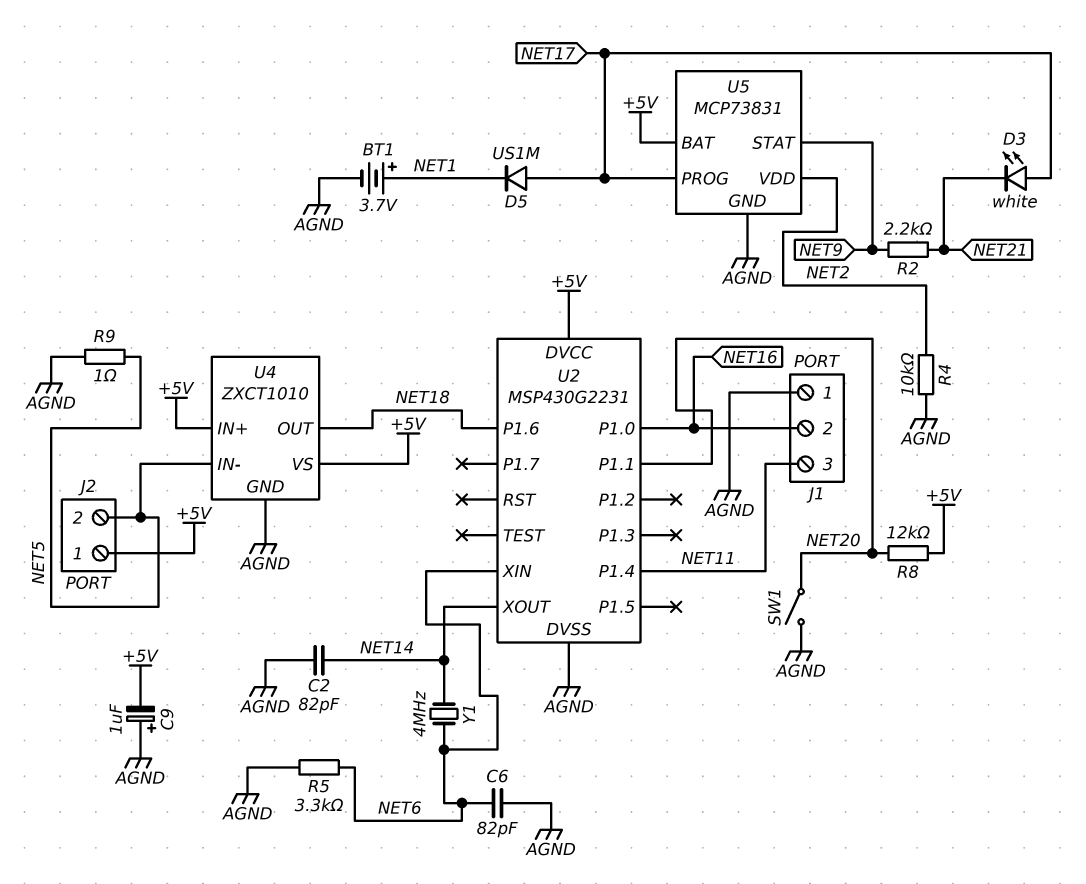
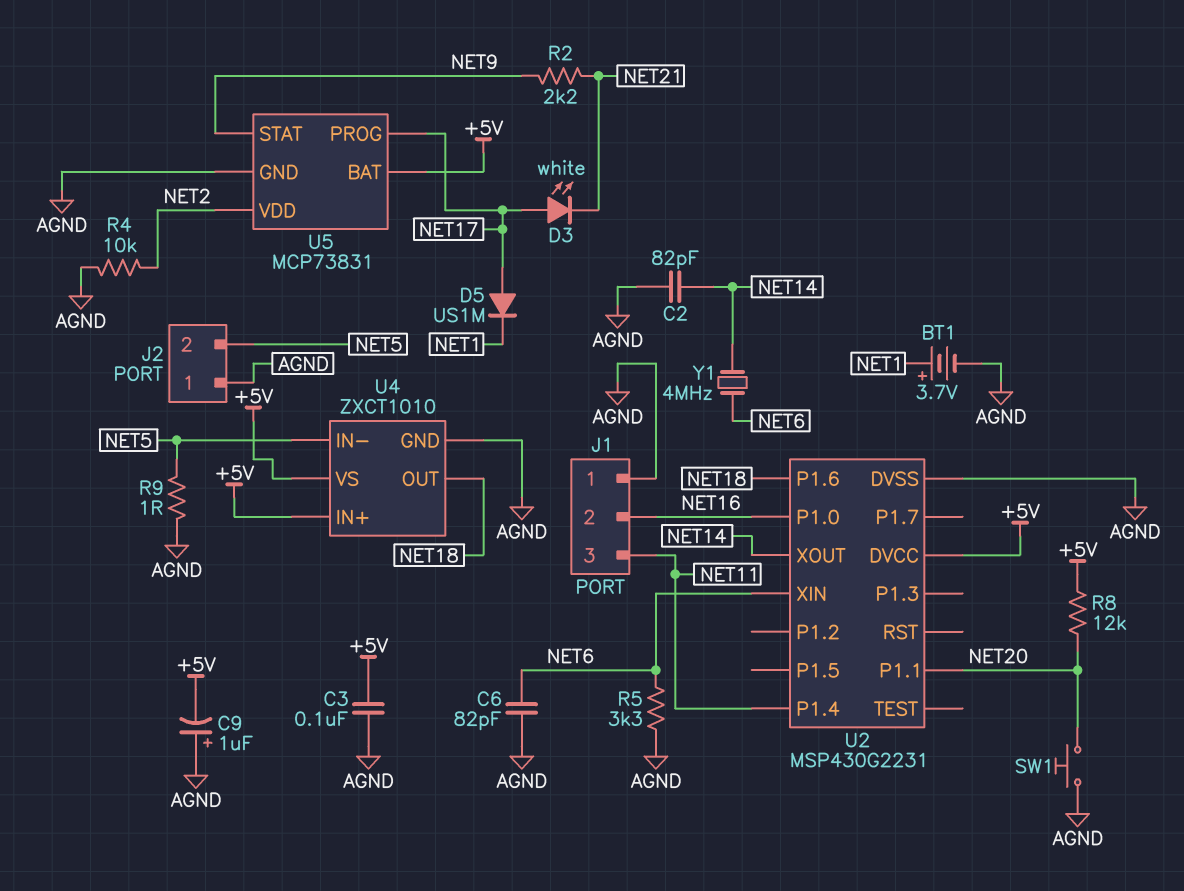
C3: none -> 100nF (+5V, AGND)
J2 pin 1: +5V -> AGND
SW1: switch (AGND, NET20) -> button (AGND, NET20)

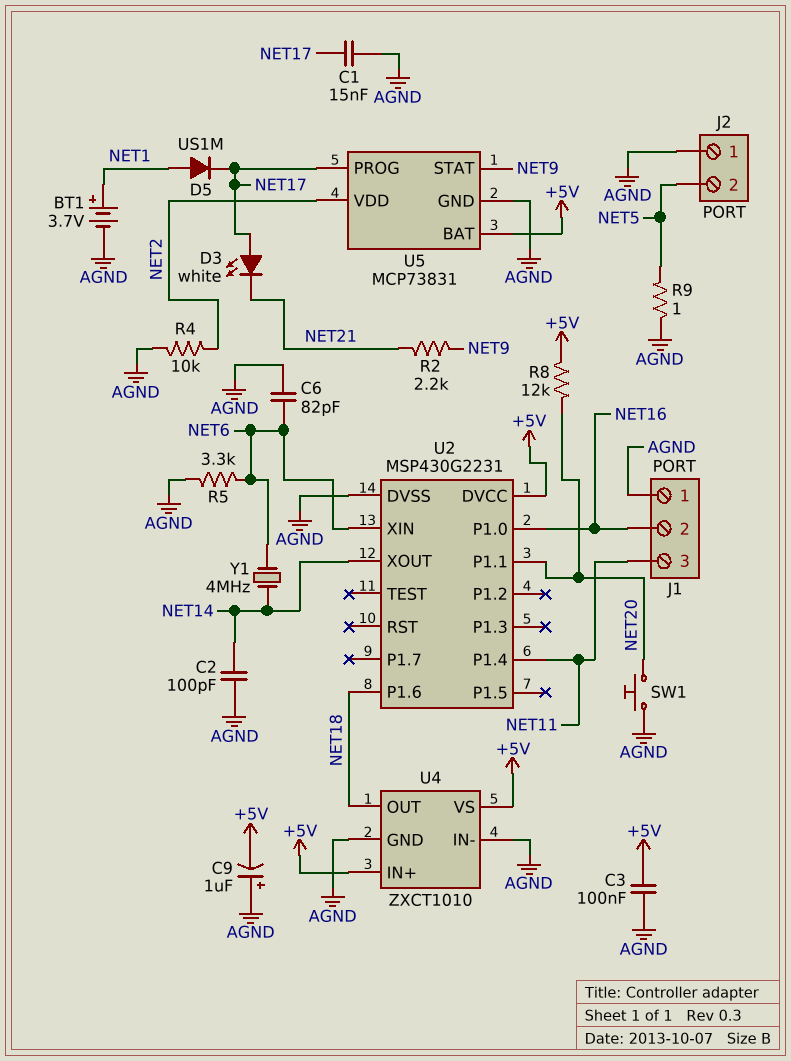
C1: none -> 15nF (AGND, NET17)
C2: 82pF (AGND, NET14) -> 100pF (AGND, NET14)
D5: diode US1M (A NET17, K NET1) -> diode US1M (A NET1, K NET17)
U4 pin IN-: NET5 -> AGND

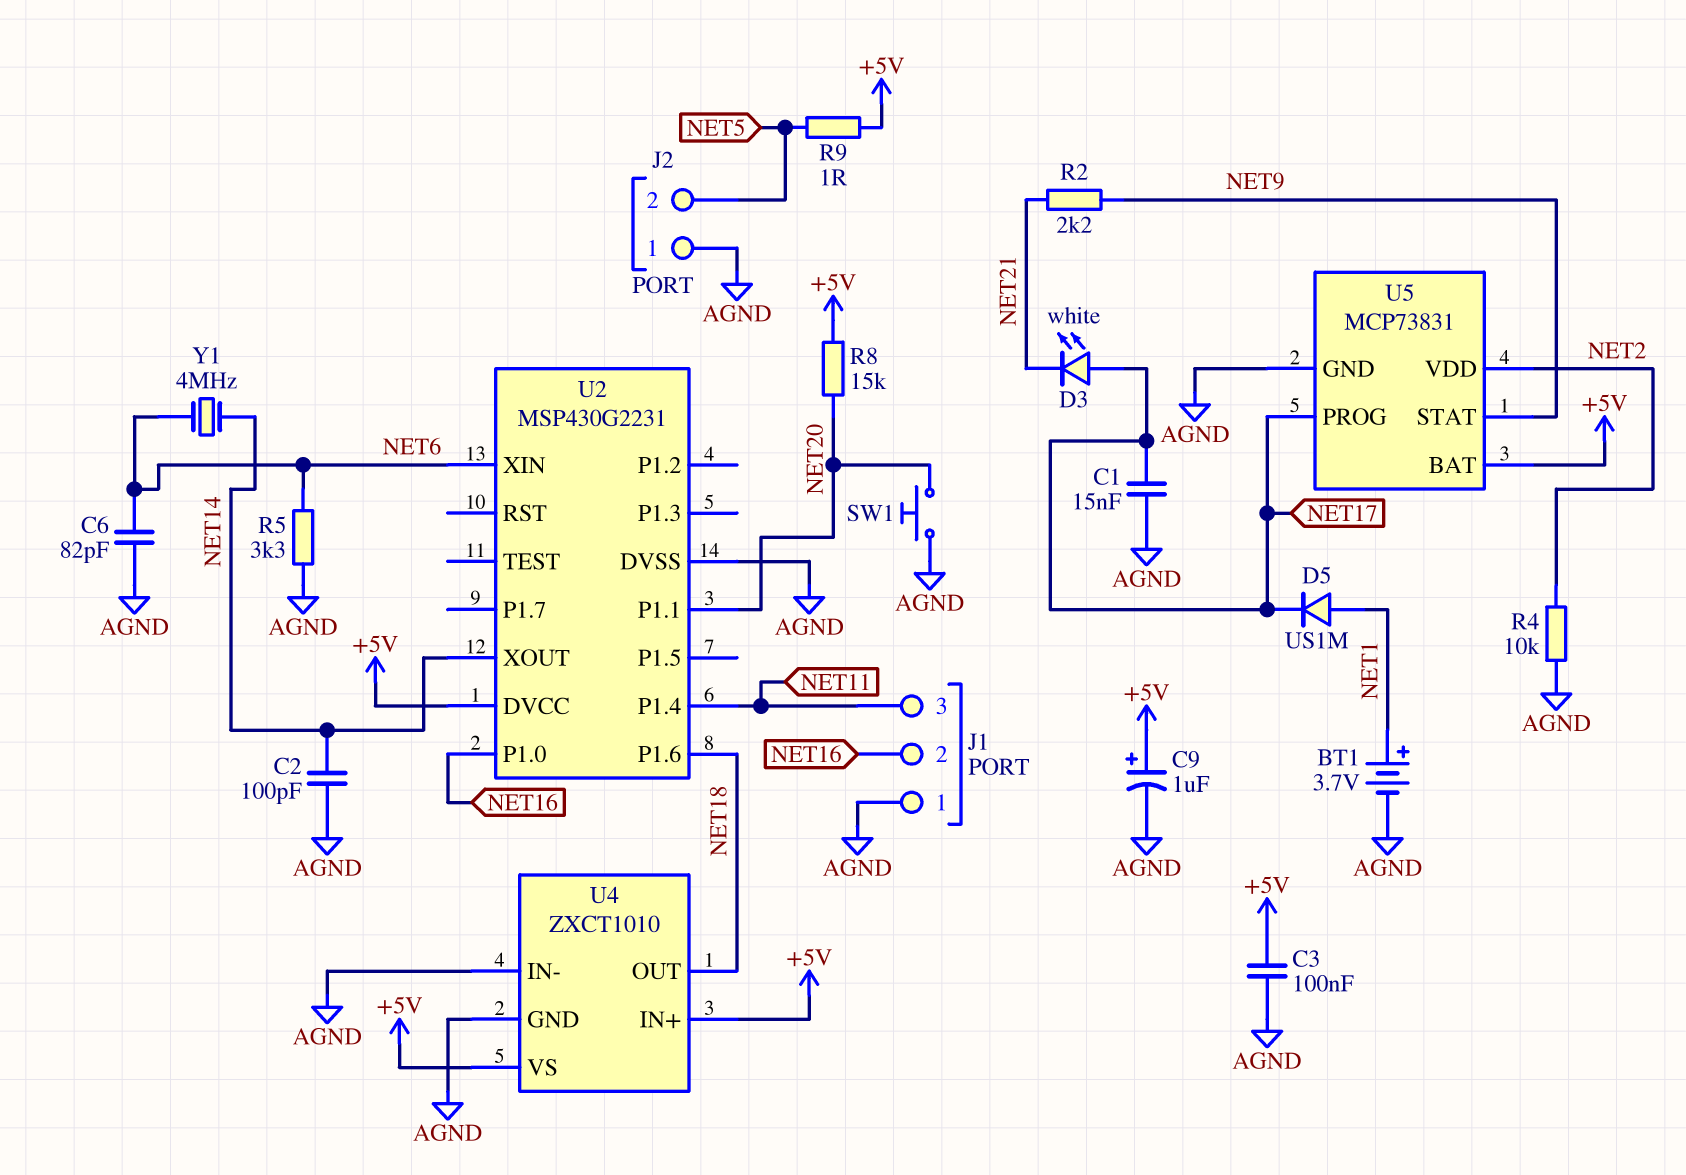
C9: 1uF (plus AGND, minus +5V) -> 1uF (plus +5V, minus AGND)
R8: 12k (+5V, NET20) -> 15k (+5V, NET20)
R9: 1 (AGND, NET5) -> 1 (+5V, NET5)

